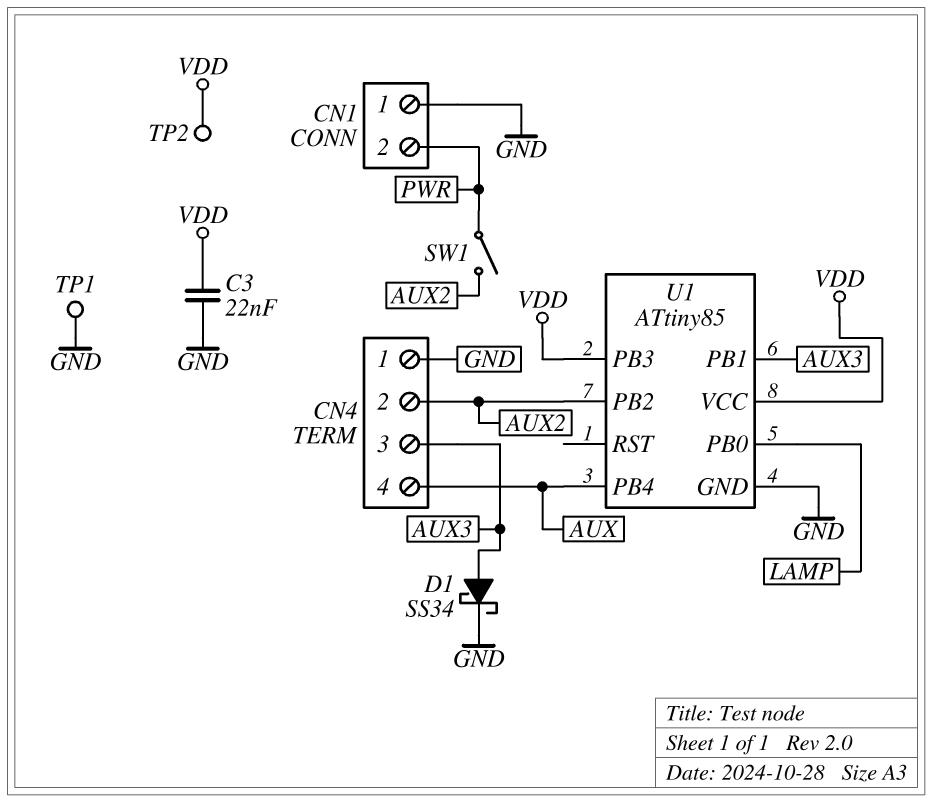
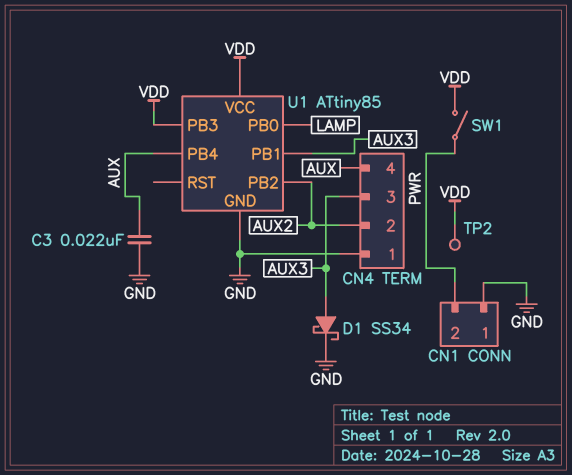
C3: 22nF (GND, VDD) -> 22nF (AUX, GND)
SW1: switch (AUX2, PWR) -> switch (PWR, VDD)
TP1: test point (GND) -> none

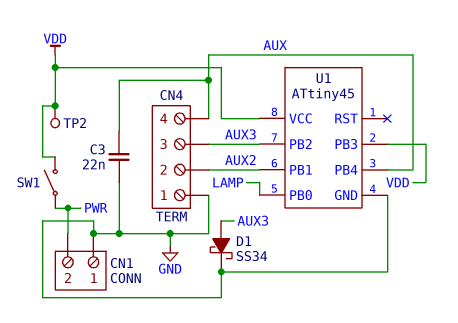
U1: ATtiny85 -> ATtiny45
U1 pin PB1: AUX3 -> AUX2
U1 pin PB2: AUX2 -> AUX3

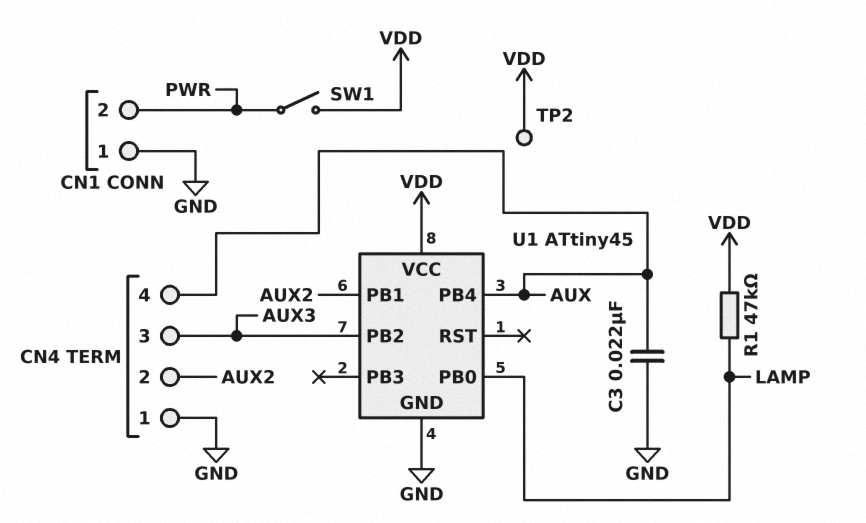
D1: schottky SS34 (A AUX3, K GND) -> none
R1: none -> 47k (LAMP, VDD)
U1 pin PB3: VDD -> none

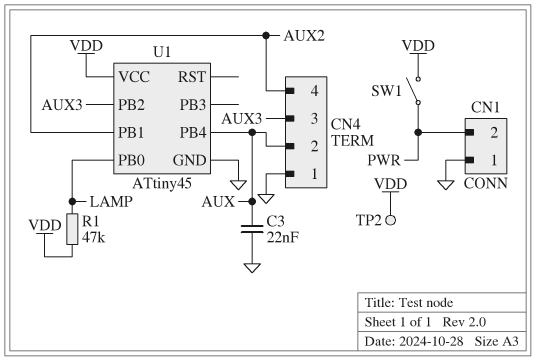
CN4 pin 2: AUX2 -> AUX
CN4 pin 4: AUX -> AUX2

